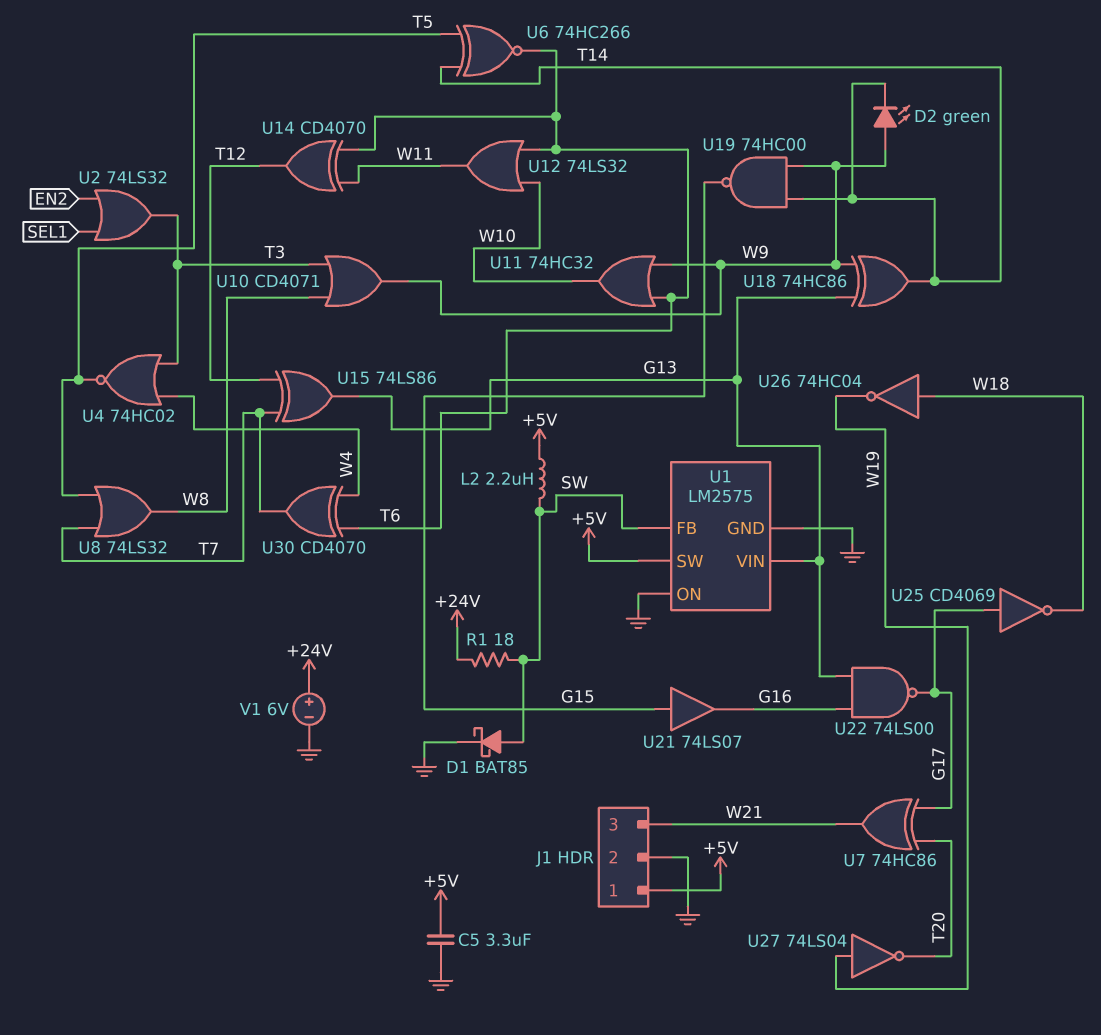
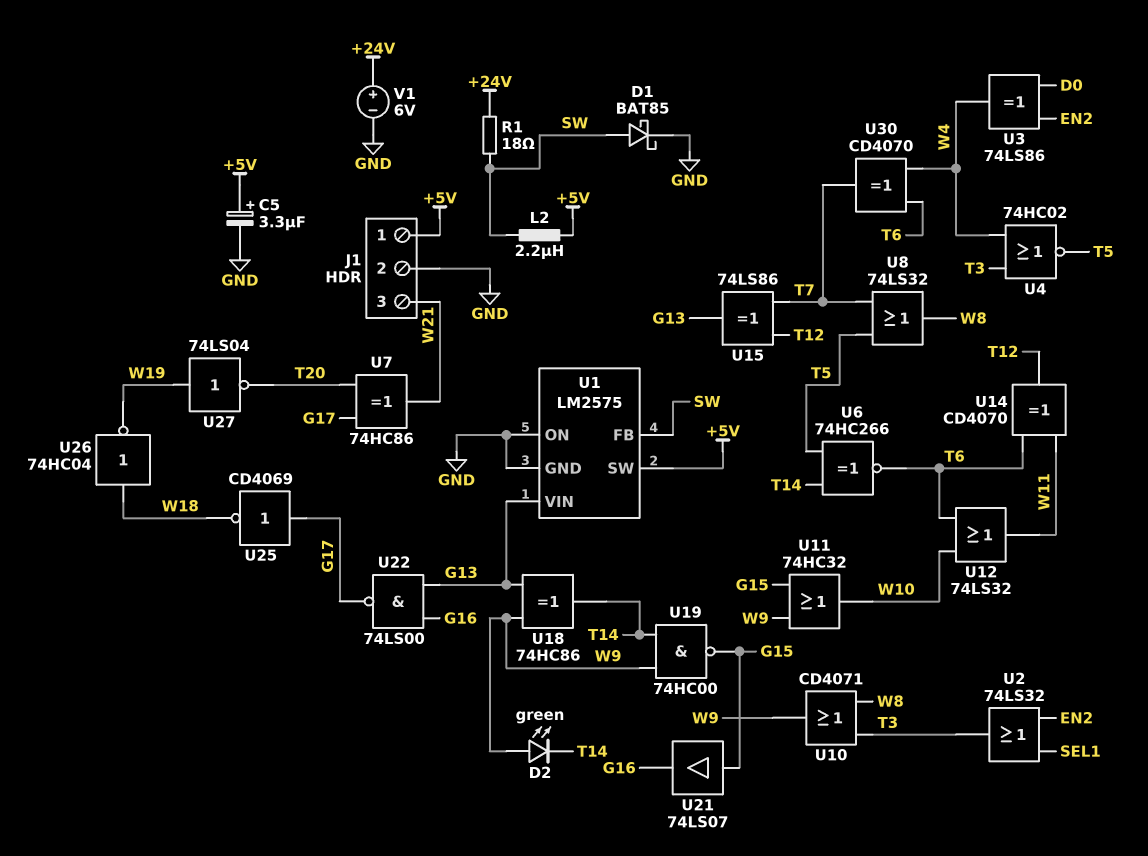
C5: 3.3uF (+5V, GND) -> 3.3uF (plus +5V, minus GND)
U3: none -> XOR 74LS86 (in D0, in EN2, out W4)
U11: OR 74HC32 (in T6, in W9, out W10) -> OR 74HC32 (in G15, in W9, out W10)

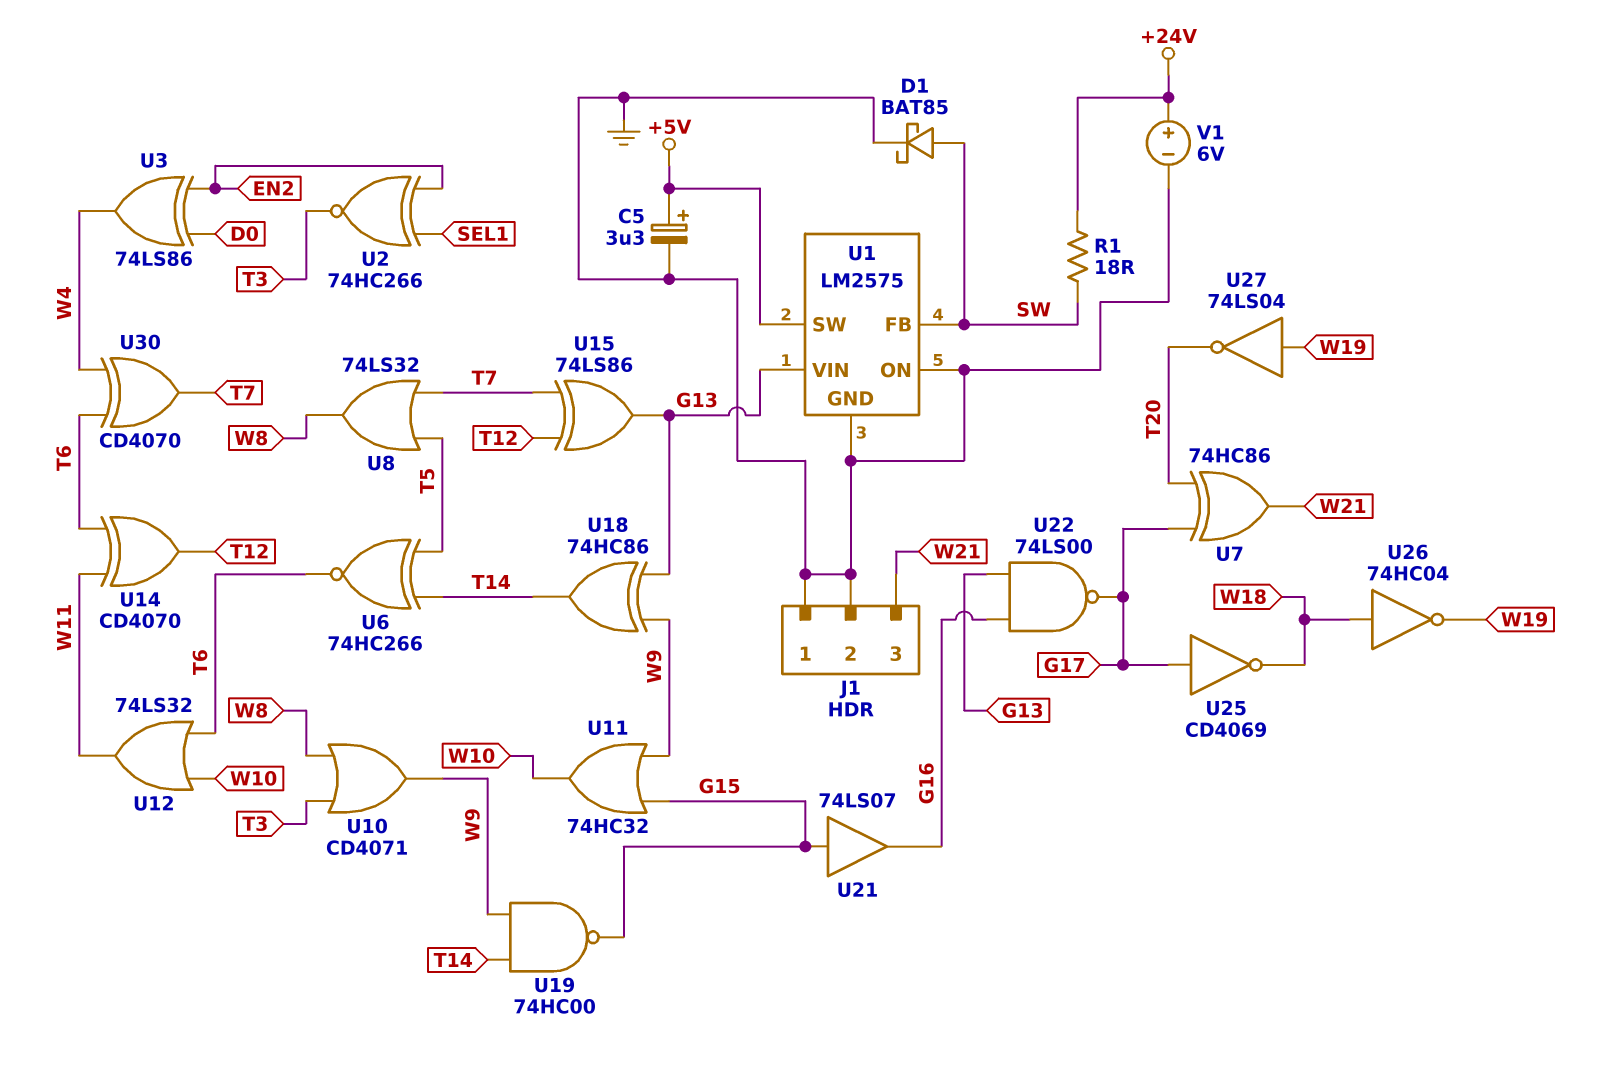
D2: LED green (A W9, K T14) -> none
J1 pin 1: +5V -> GND
L2: 2.2uH (+5V, SW) -> none
U2: OR 74LS32 (in EN2, in SEL1, out T3) -> XNOR 74HC266 (in EN2, in SEL1, out T3)
U4: NOR 74HC02 (in T3, in W4, out T5) -> none

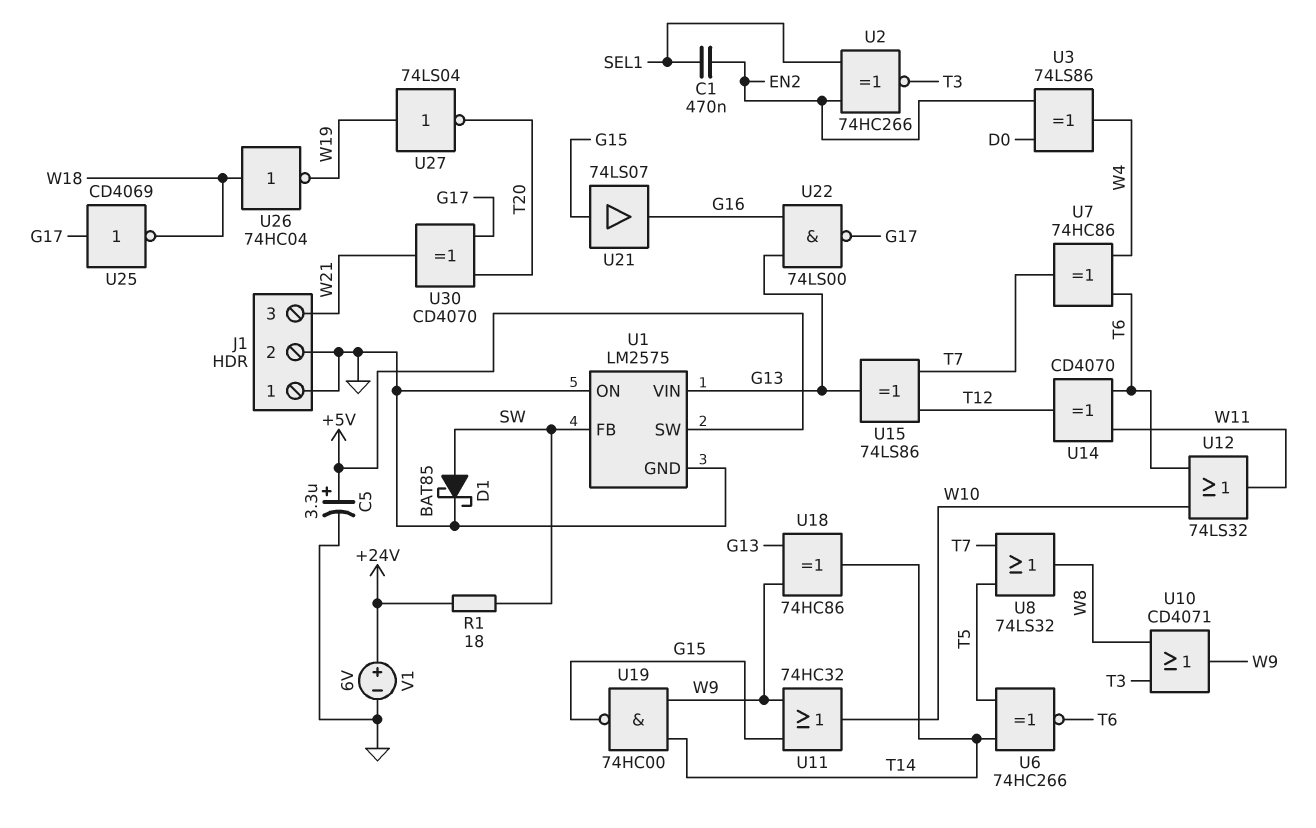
C1: none -> 470nF (EN2, SEL1)
U7: XOR 74HC86 (in G17, in T20, out W21) -> XOR 74HC86 (in T6, in W4, out T7)
U30: XOR CD4070 (in T6, in W4, out T7) -> XOR CD4070 (in G17, in T20, out W21)

